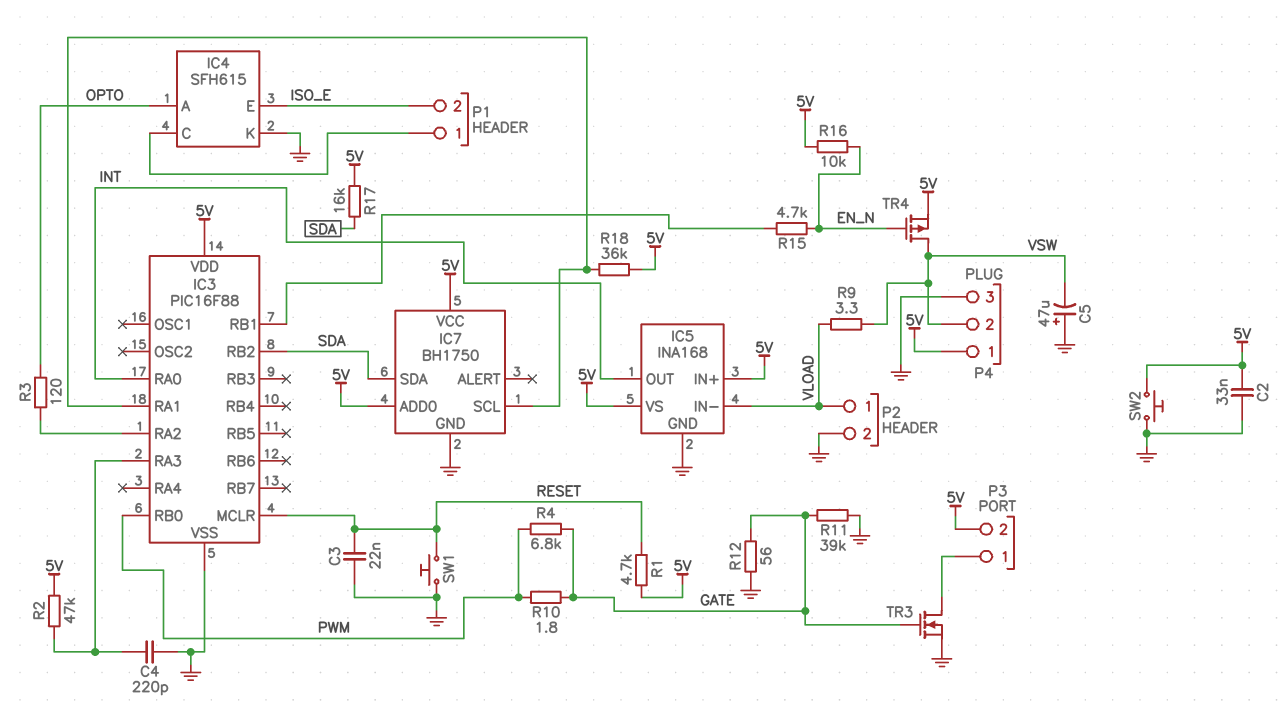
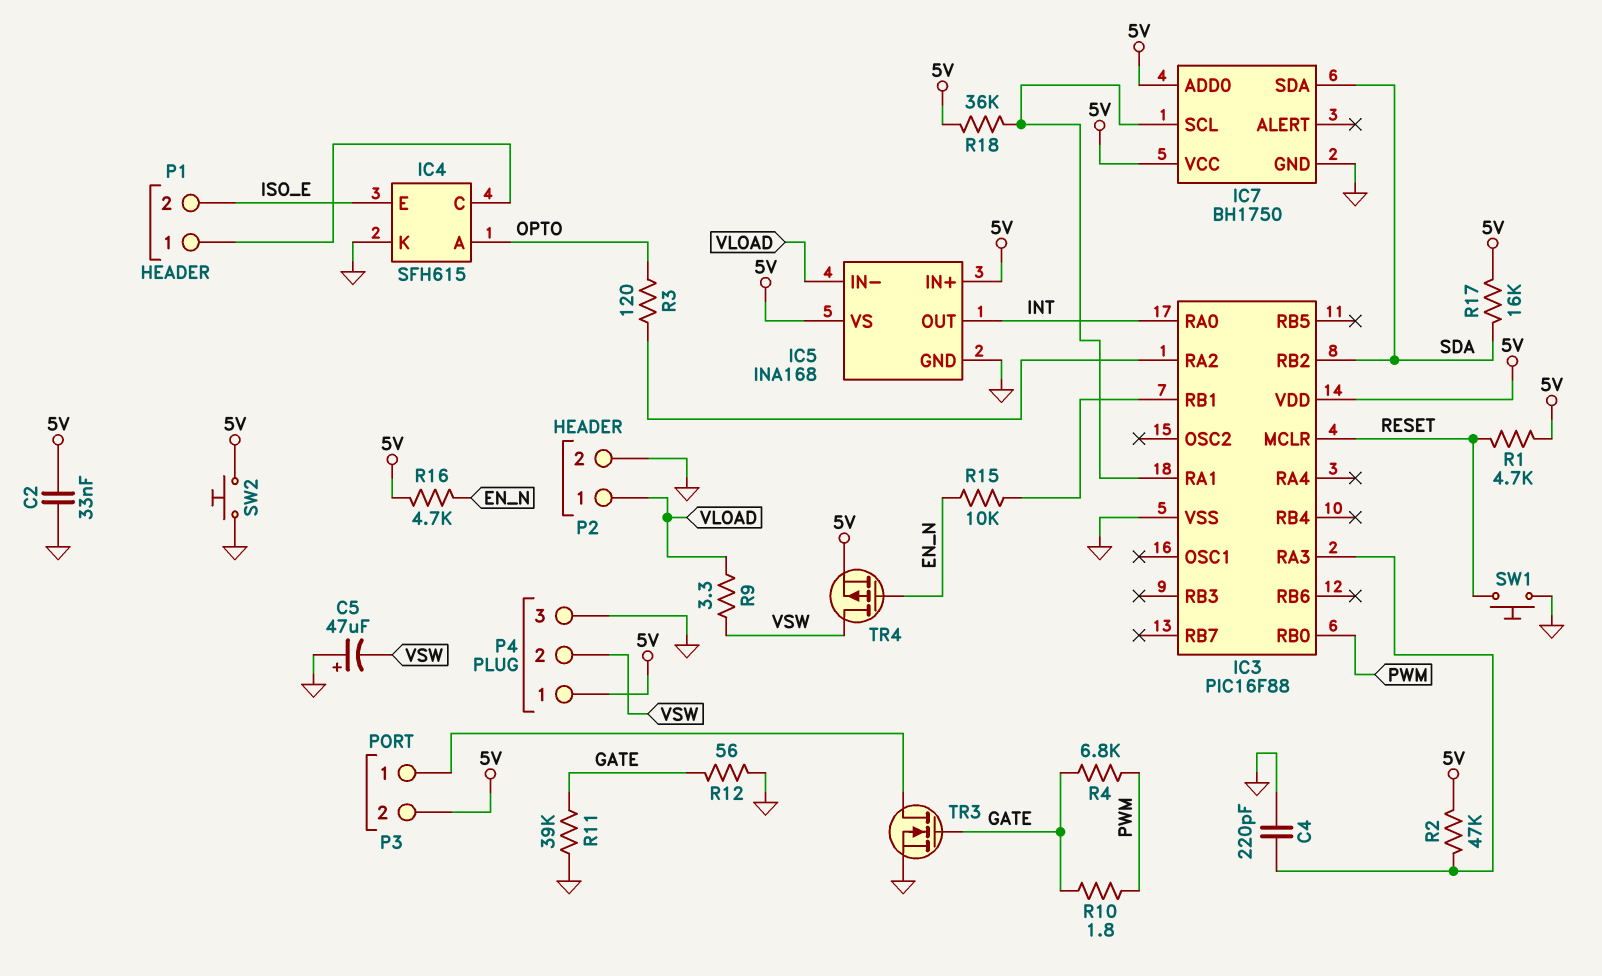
C3: 22nF (GND, RESET) -> none
R15: 4.7k (EN_N, IC3/RB1) -> 10k (EN_N, IC3/RB1)
R16: 10k (5V, EN_N) -> 4.7k (5V, EN_N)

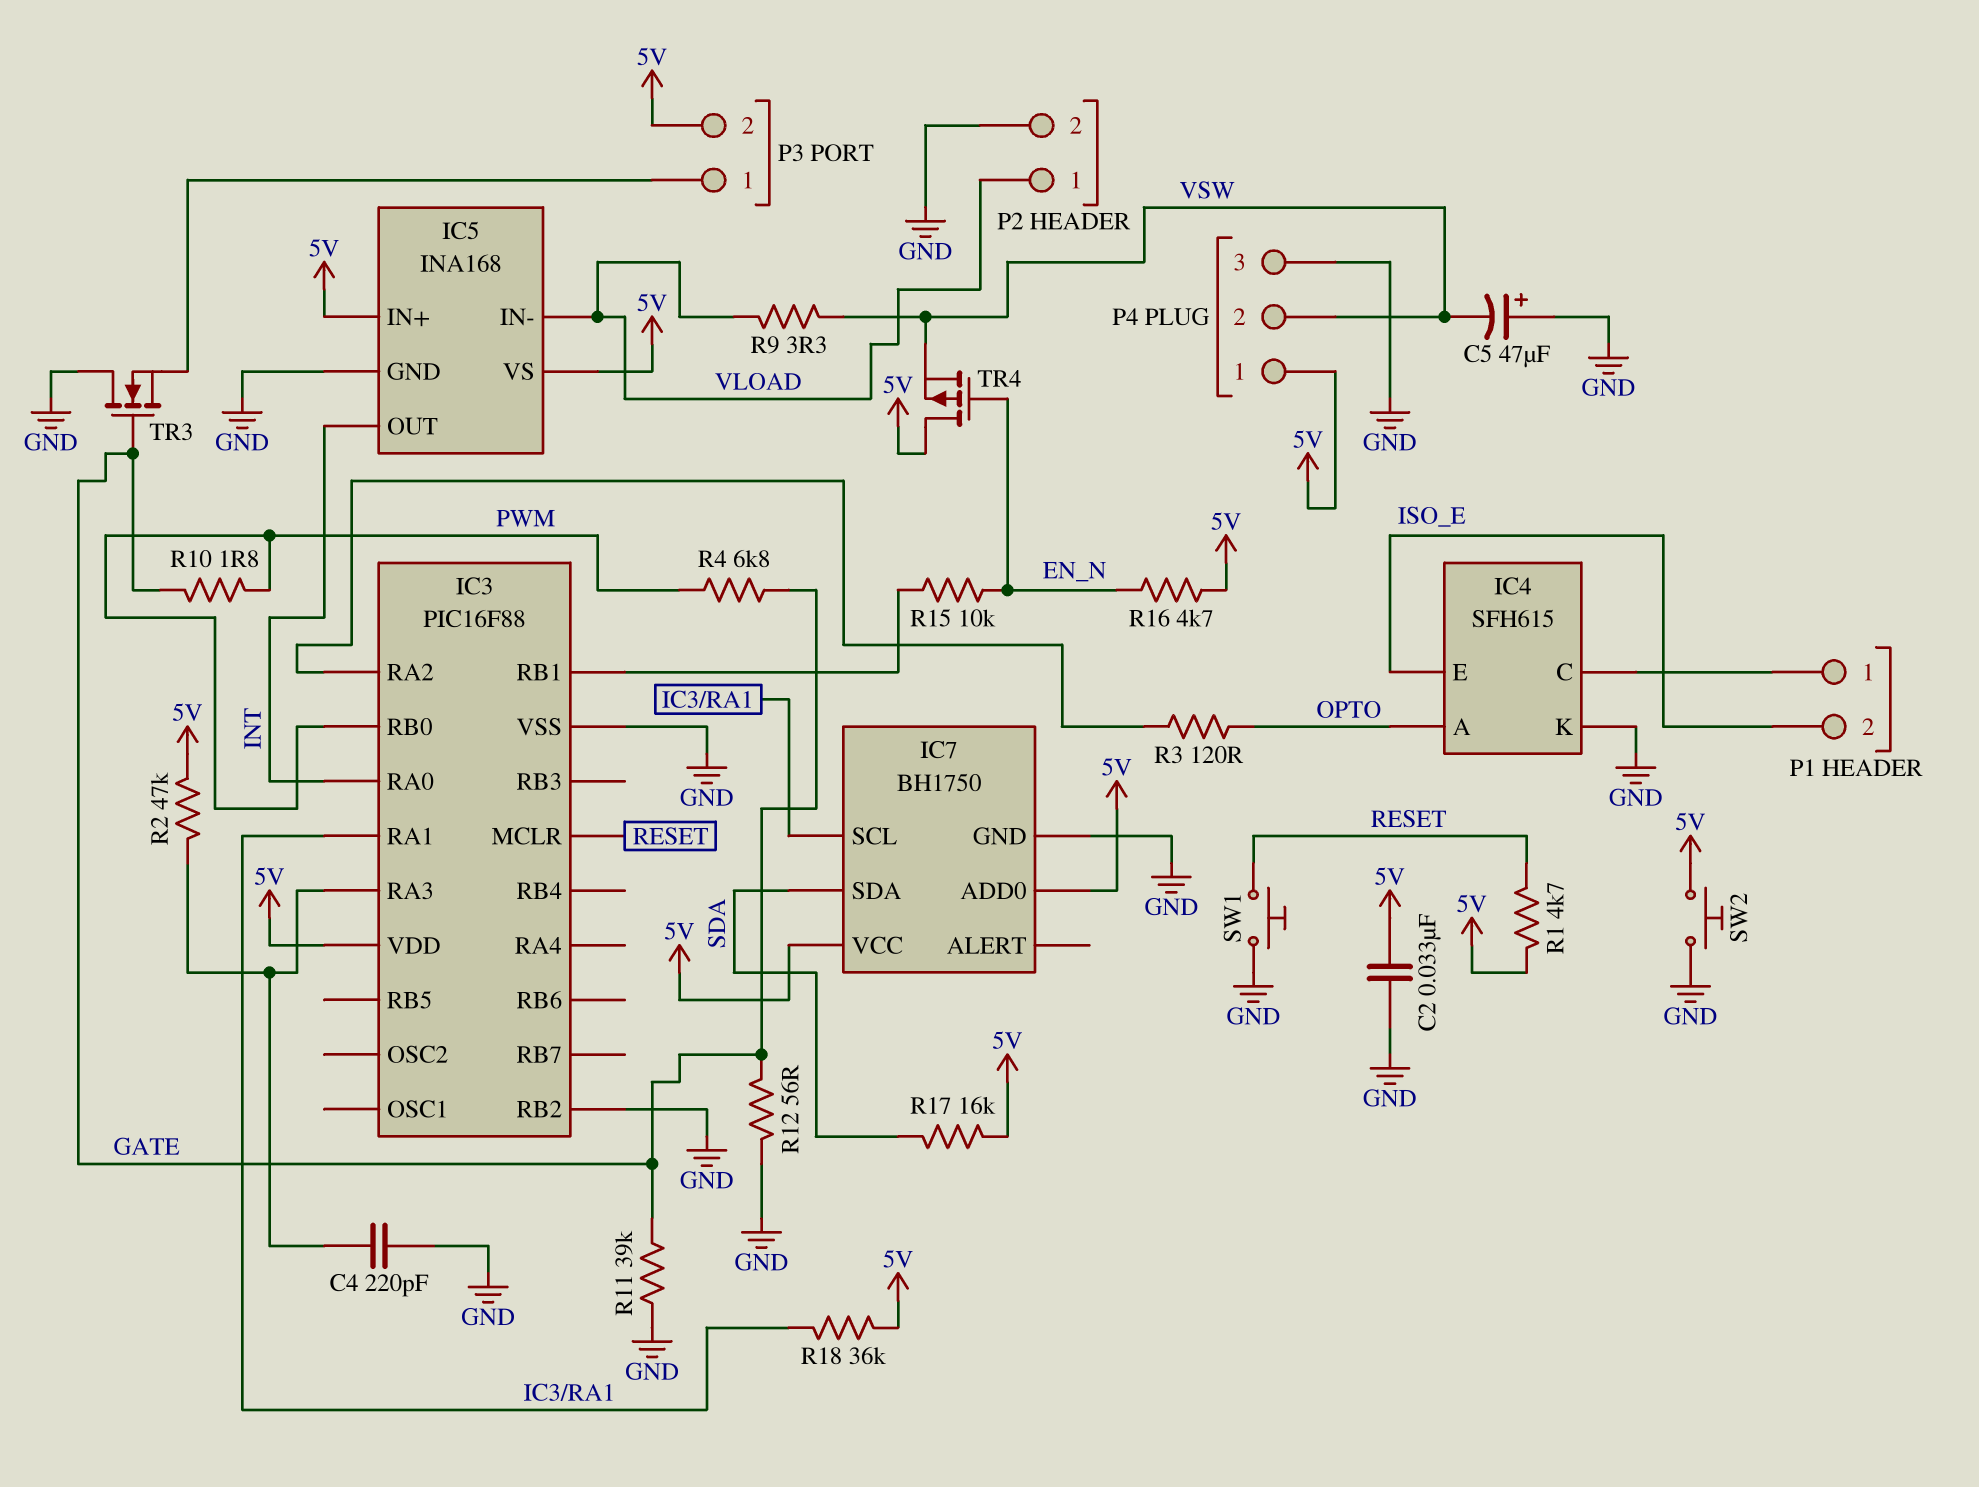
IC3 pin RB2: SDA -> GND
TR3: NMOS (G GATE, D P3/1, S GND) -> NMOS (G GATE, D GND, S P3/1)
TR4: PMOS (G EN_N, D VSW, S 5V) -> PMOS (G EN_N, D 5V, S VSW)

